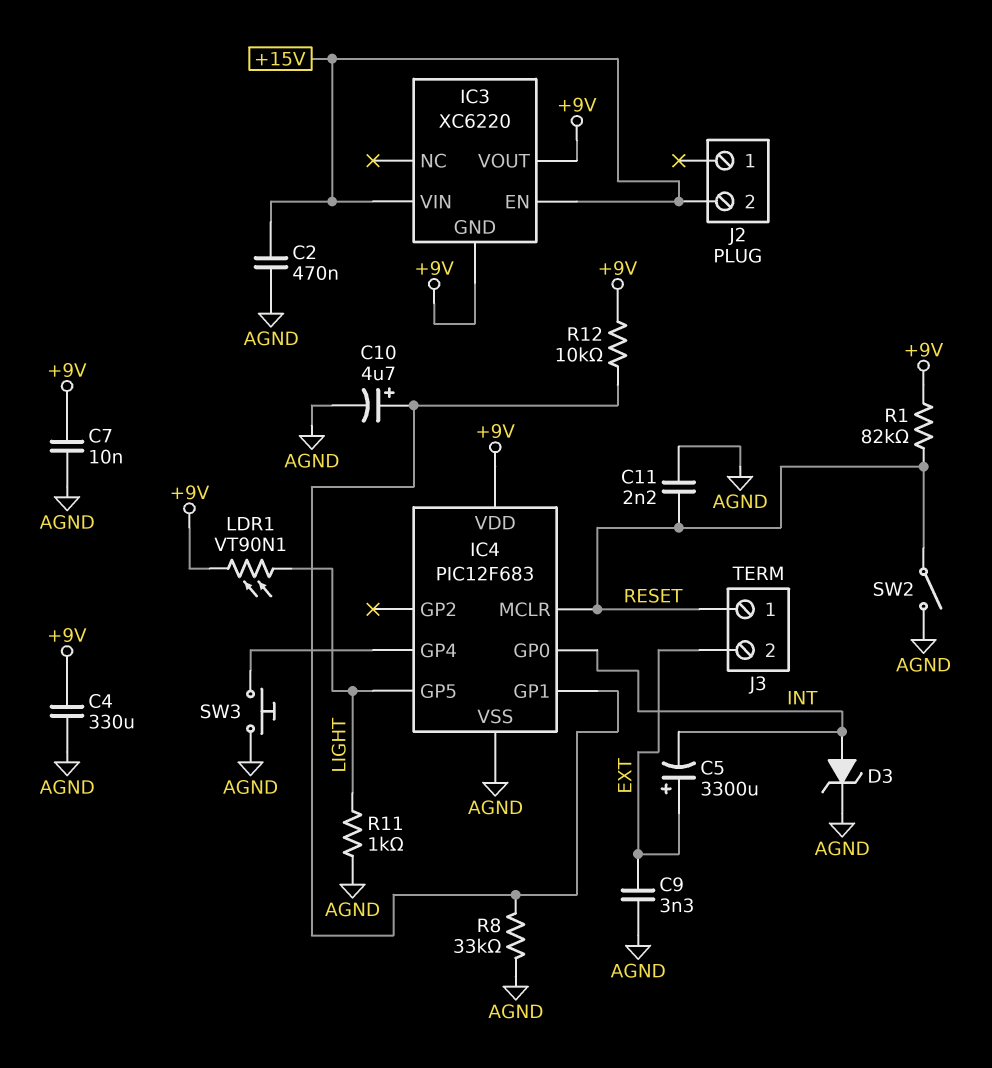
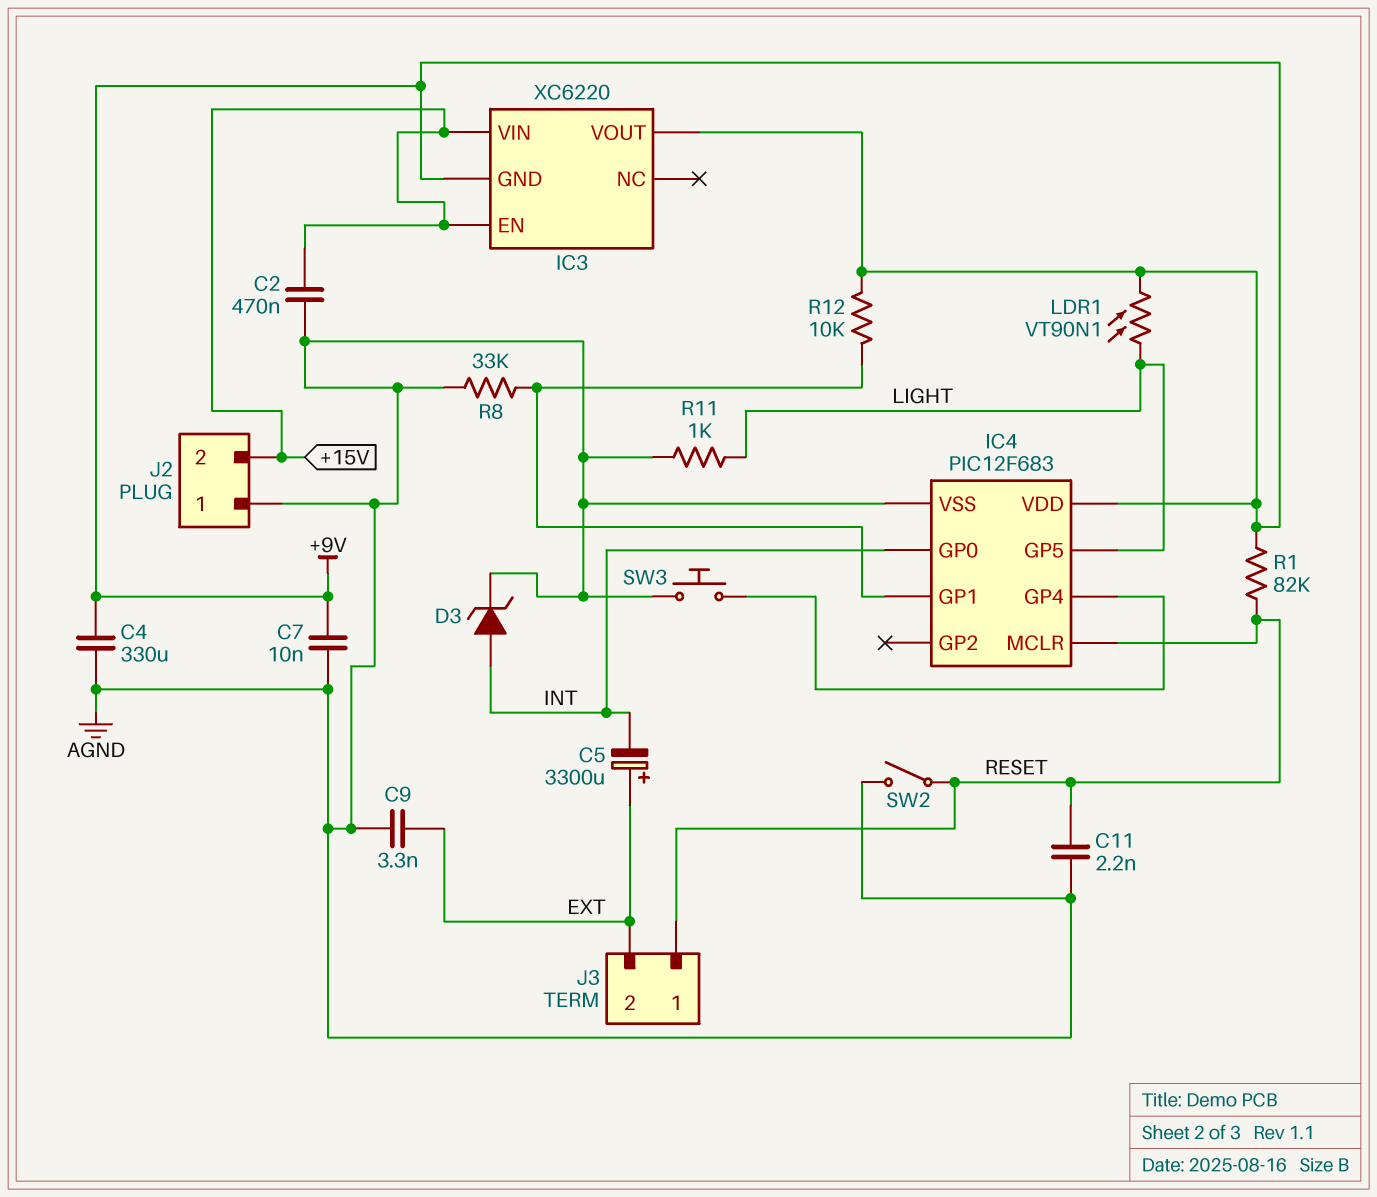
C10: 4.7uF (plus IC4/GP1, minus AGND) -> none
J2 pin 1: none -> AGND

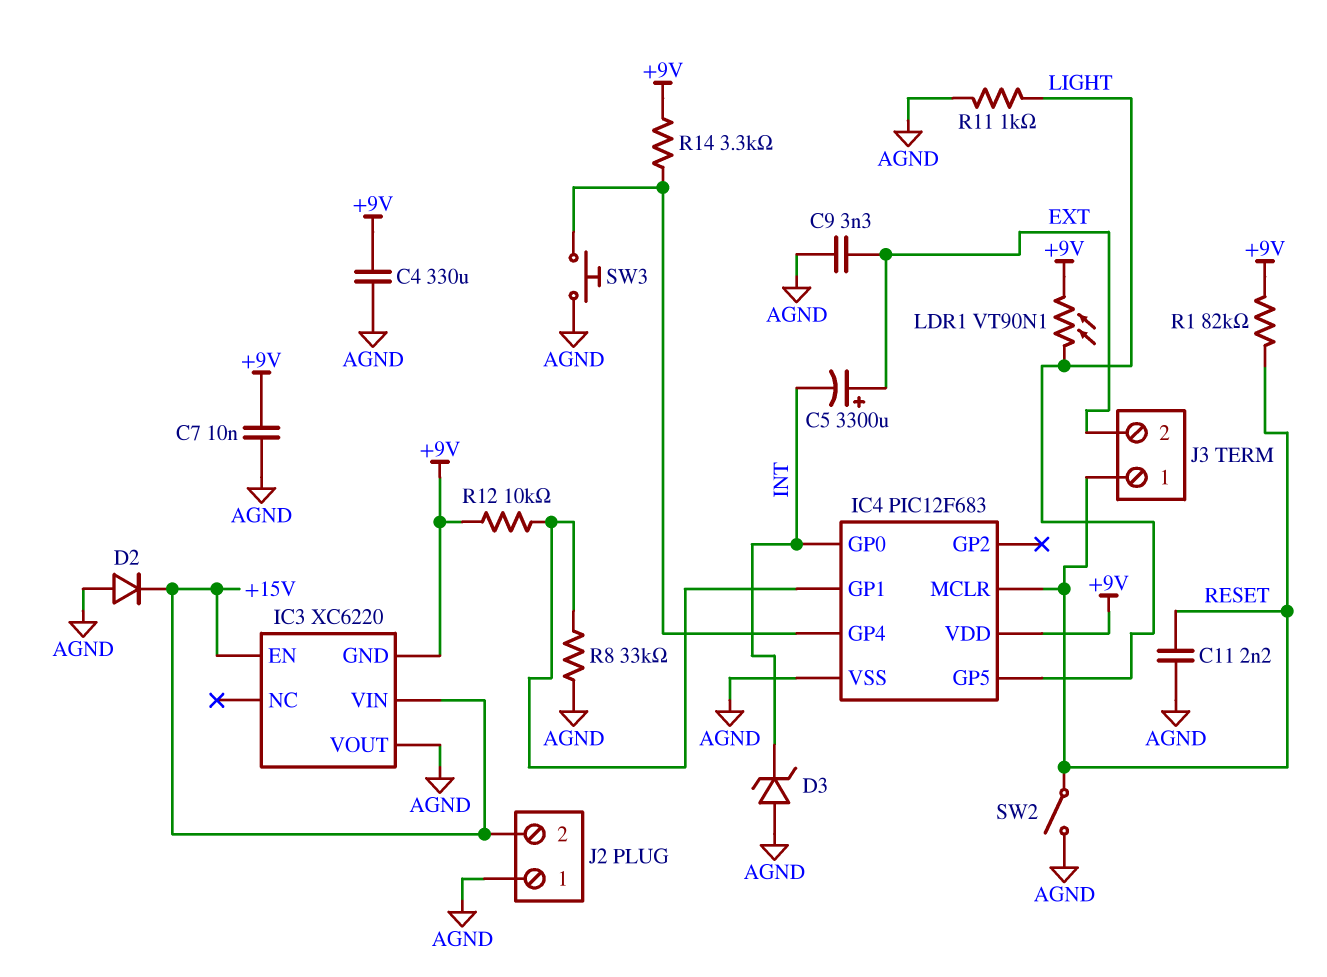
C2: 470nF (+15V, AGND) -> none
D2: none -> diode (A AGND, K +15V)
D3: zener (A INT, K AGND) -> zener (A AGND, K INT)
IC3 pin VOUT: +9V -> AGND
R14: none -> 3.3k (+9V, IC4/GP4)

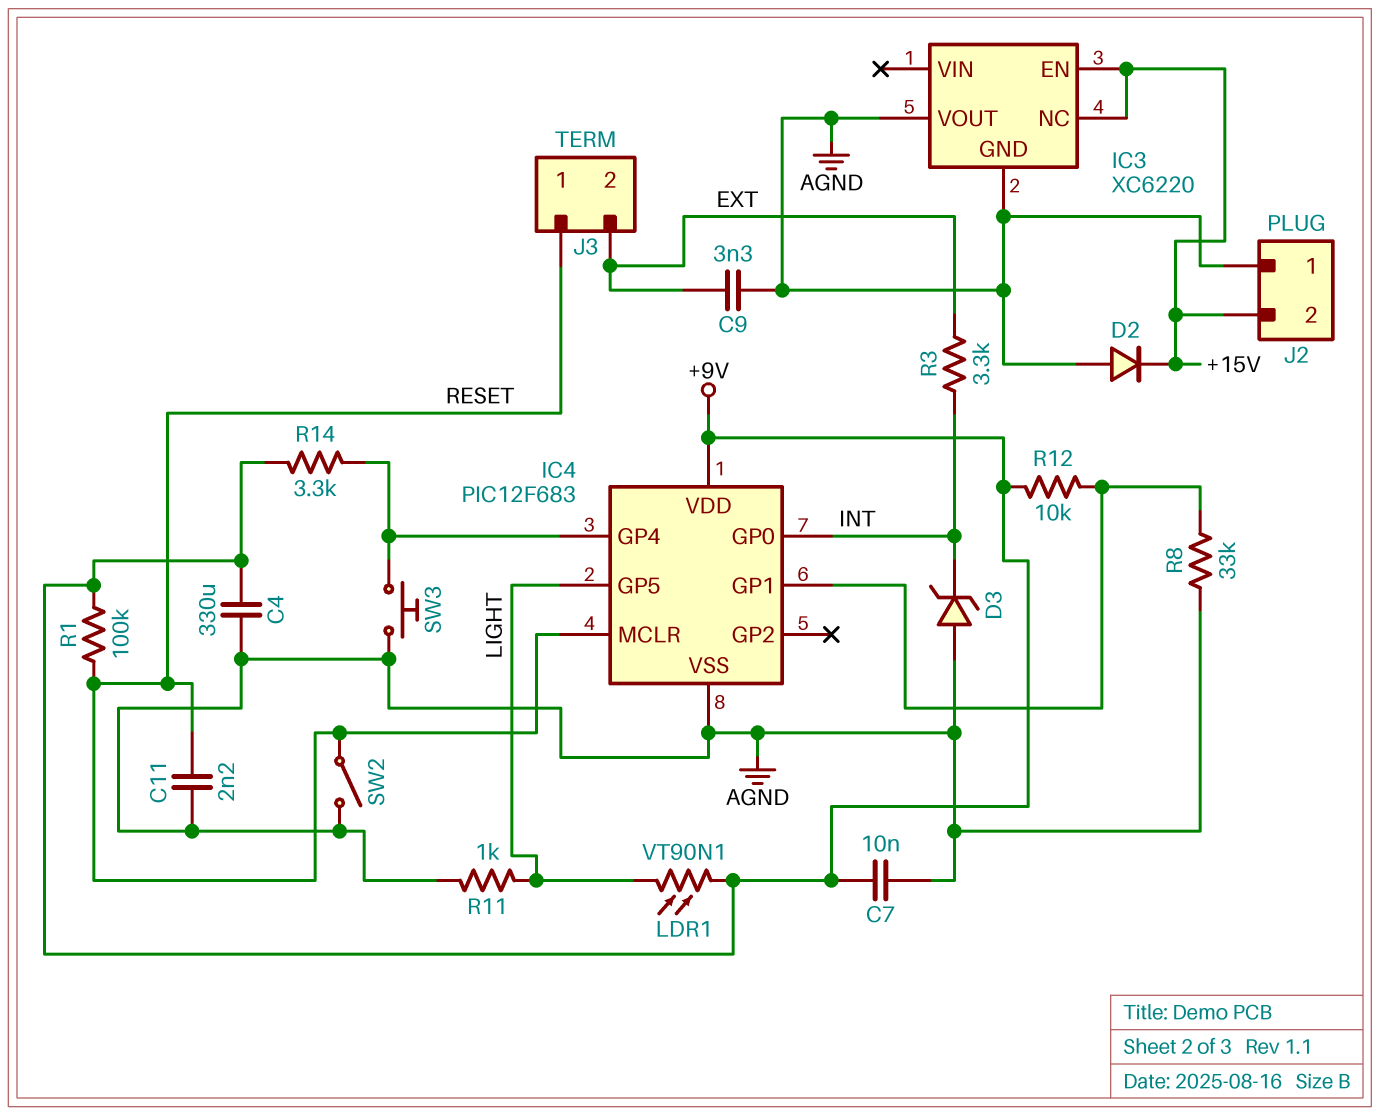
C5: 3300uF (plus EXT, minus INT) -> none
IC3 pin GND: +9V -> AGND
IC3 pin NC: none -> +15V
IC3 pin VIN: +15V -> none
R1: 82k (+9V, RESET) -> 100k (+9V, RESET)
R3: none -> 3.3k (EXT, INT)

